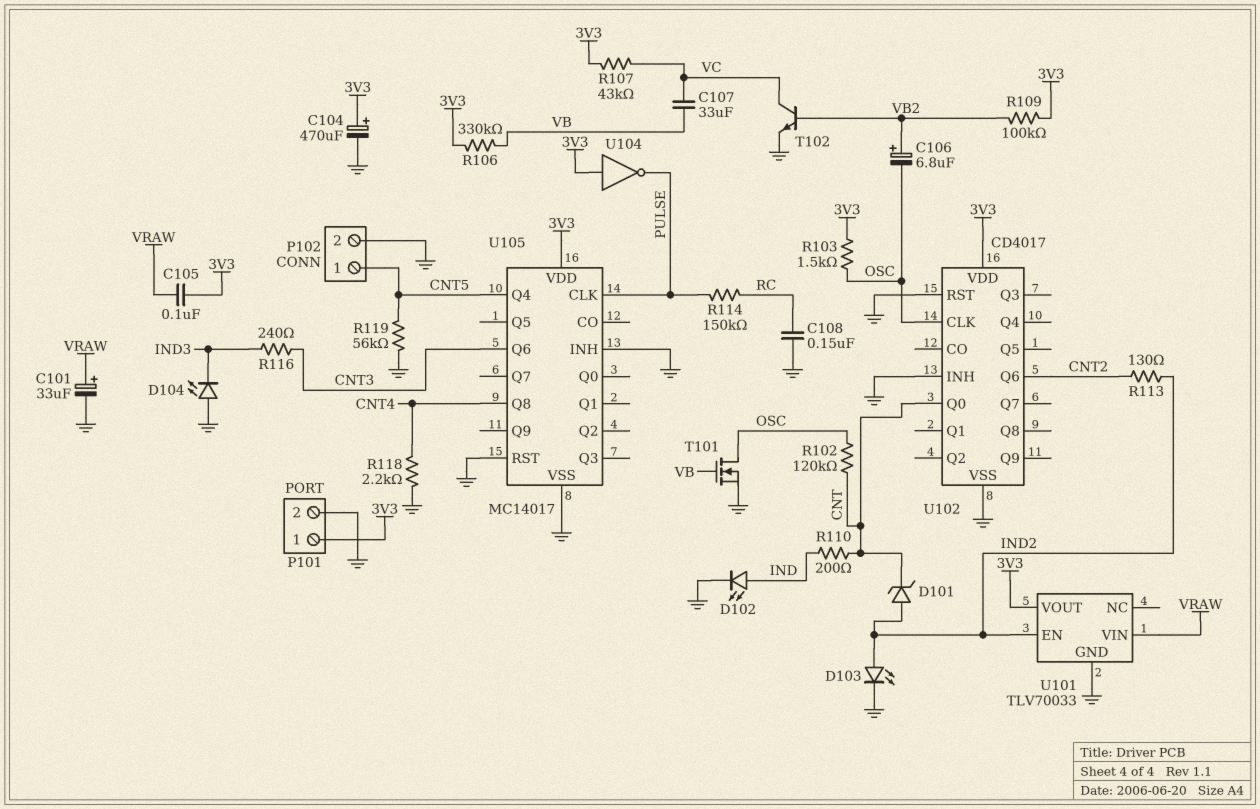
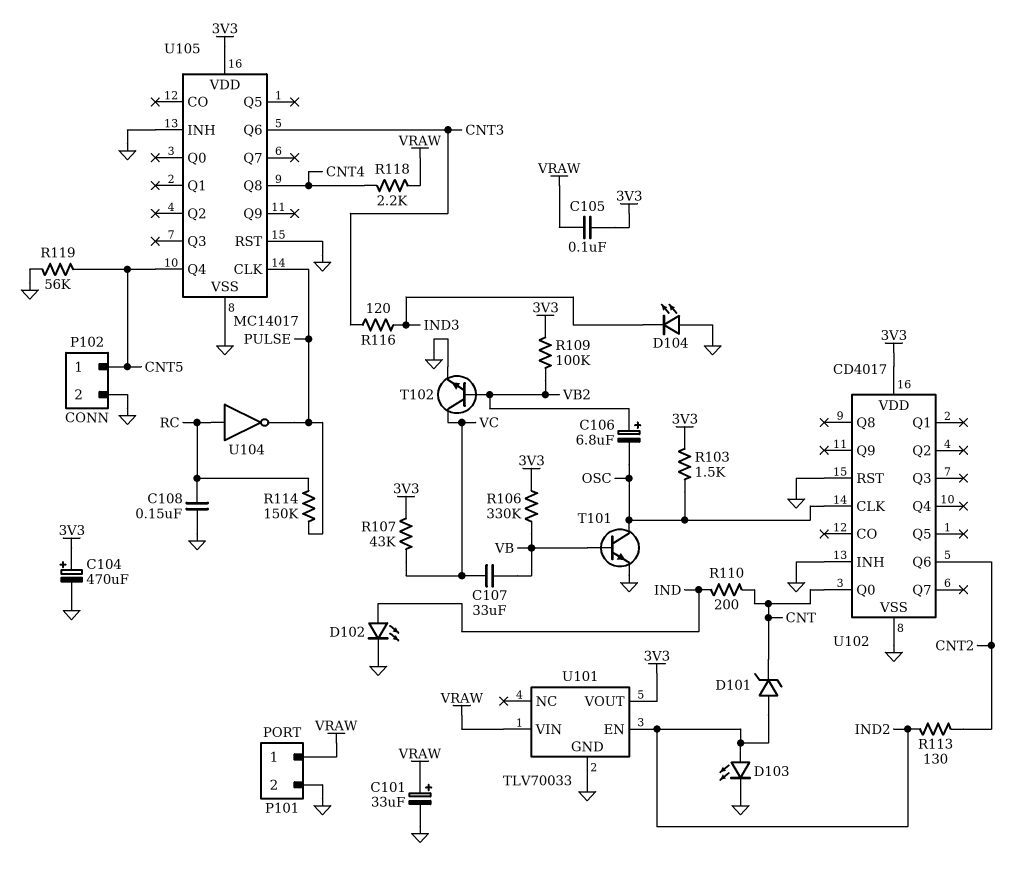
P101 pin 1: 3V3 -> VRAW
R102: 120k (CNT, OSC) -> none
R116: 240 (CNT3, IND3) -> 120 (CNT3, IND3)
R118: 2.2k (CNT4, GND) -> 2.2k (CNT4, VRAW)
T101: NMOS (G VB, D OSC, S GND) -> NPN (B VB, C OSC, E GND)
U104: NOT (in 3V3, out PULSE) -> NOT (in RC, out PULSE)

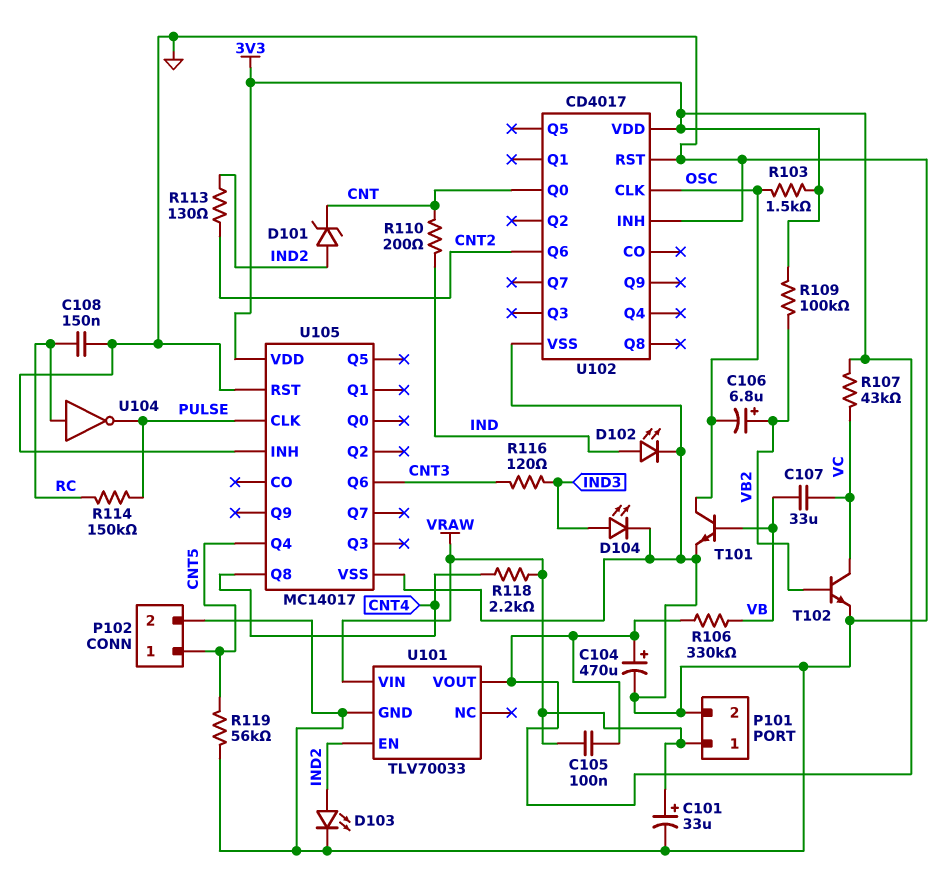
D104: LED (A GND, K IND3) -> LED (A IND3, K GND)

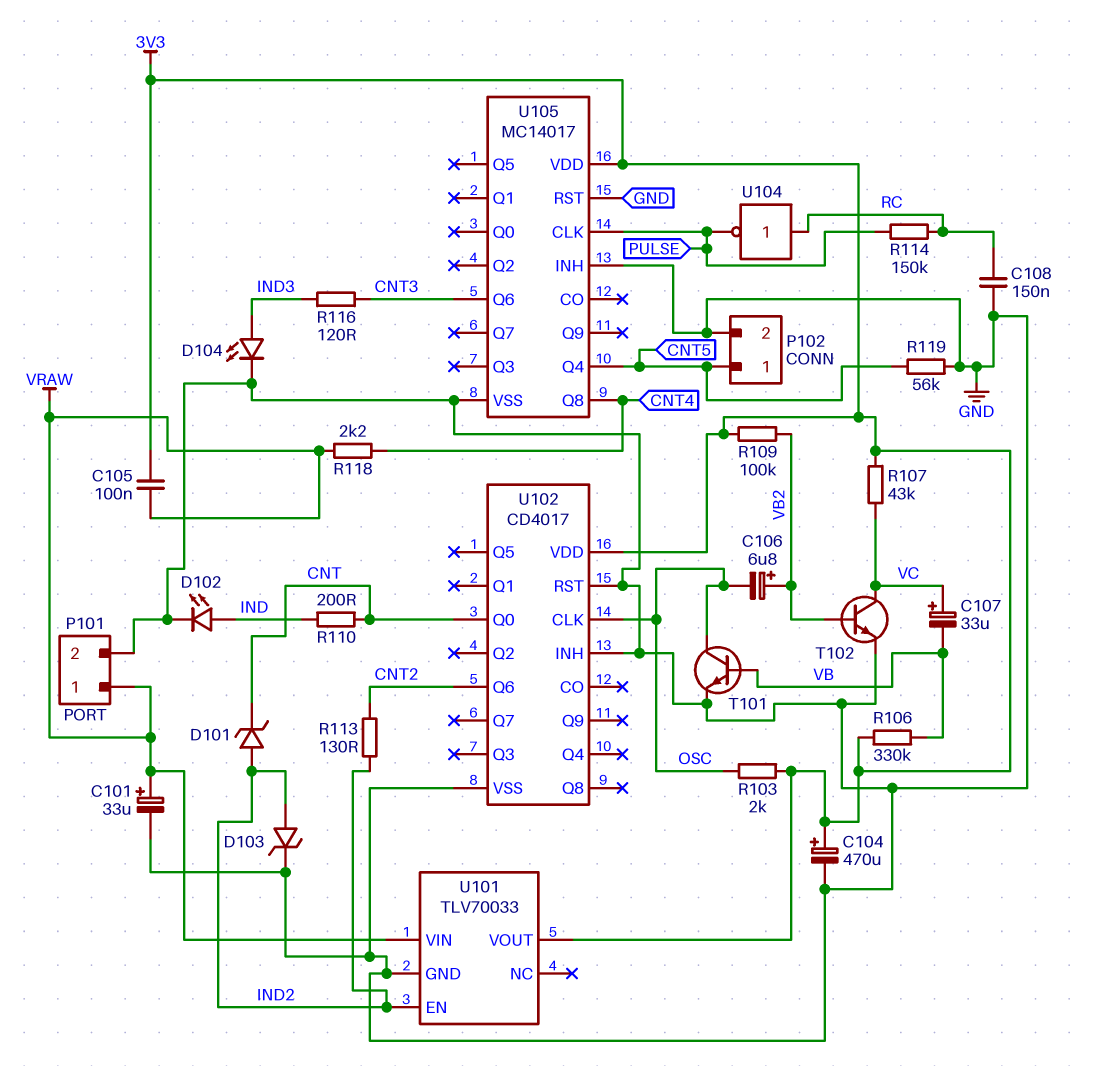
C107: 33uF (VB, VC) -> 33uF (plus VC, minus VB)
D103: LED (A IND2, K GND) -> zener (A IND2, K GND)
R103: 1.5k (3V3, OSC) -> 2k (3V3, OSC)

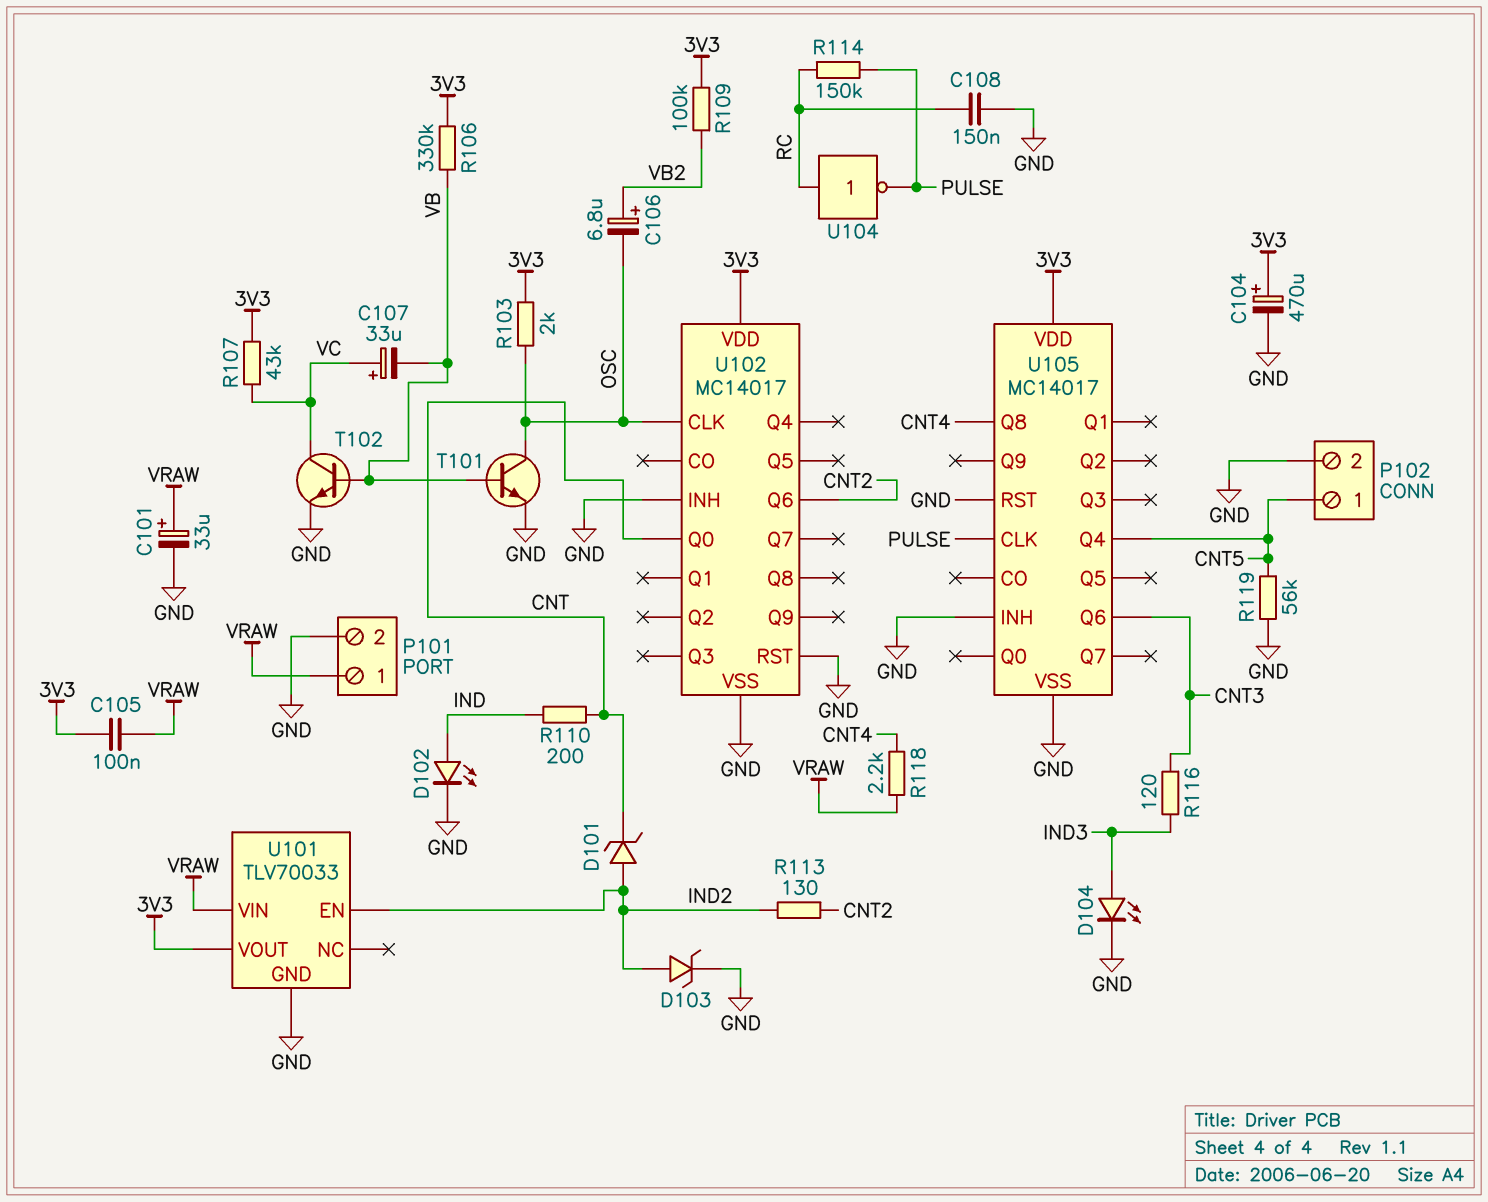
T102: NPN (B VB2, C VC, E GND) -> NPN (B VB, C VC, E GND)
U102: CD4017 -> MC14017

